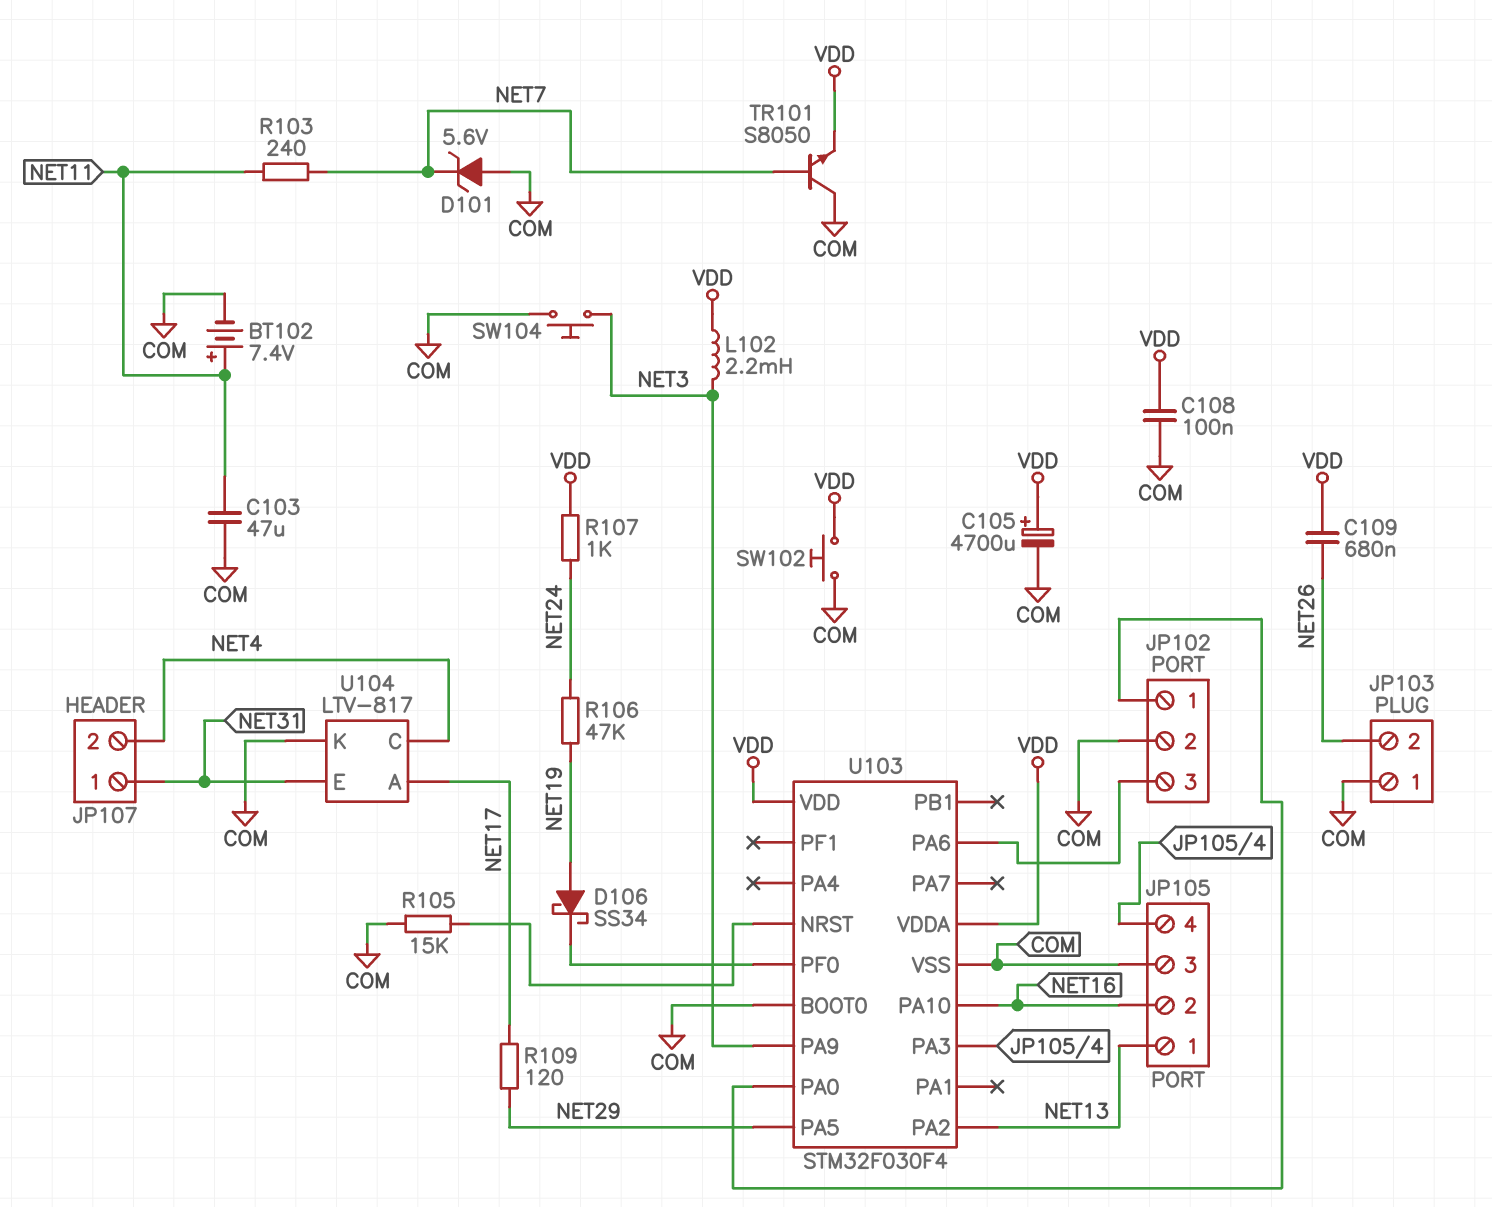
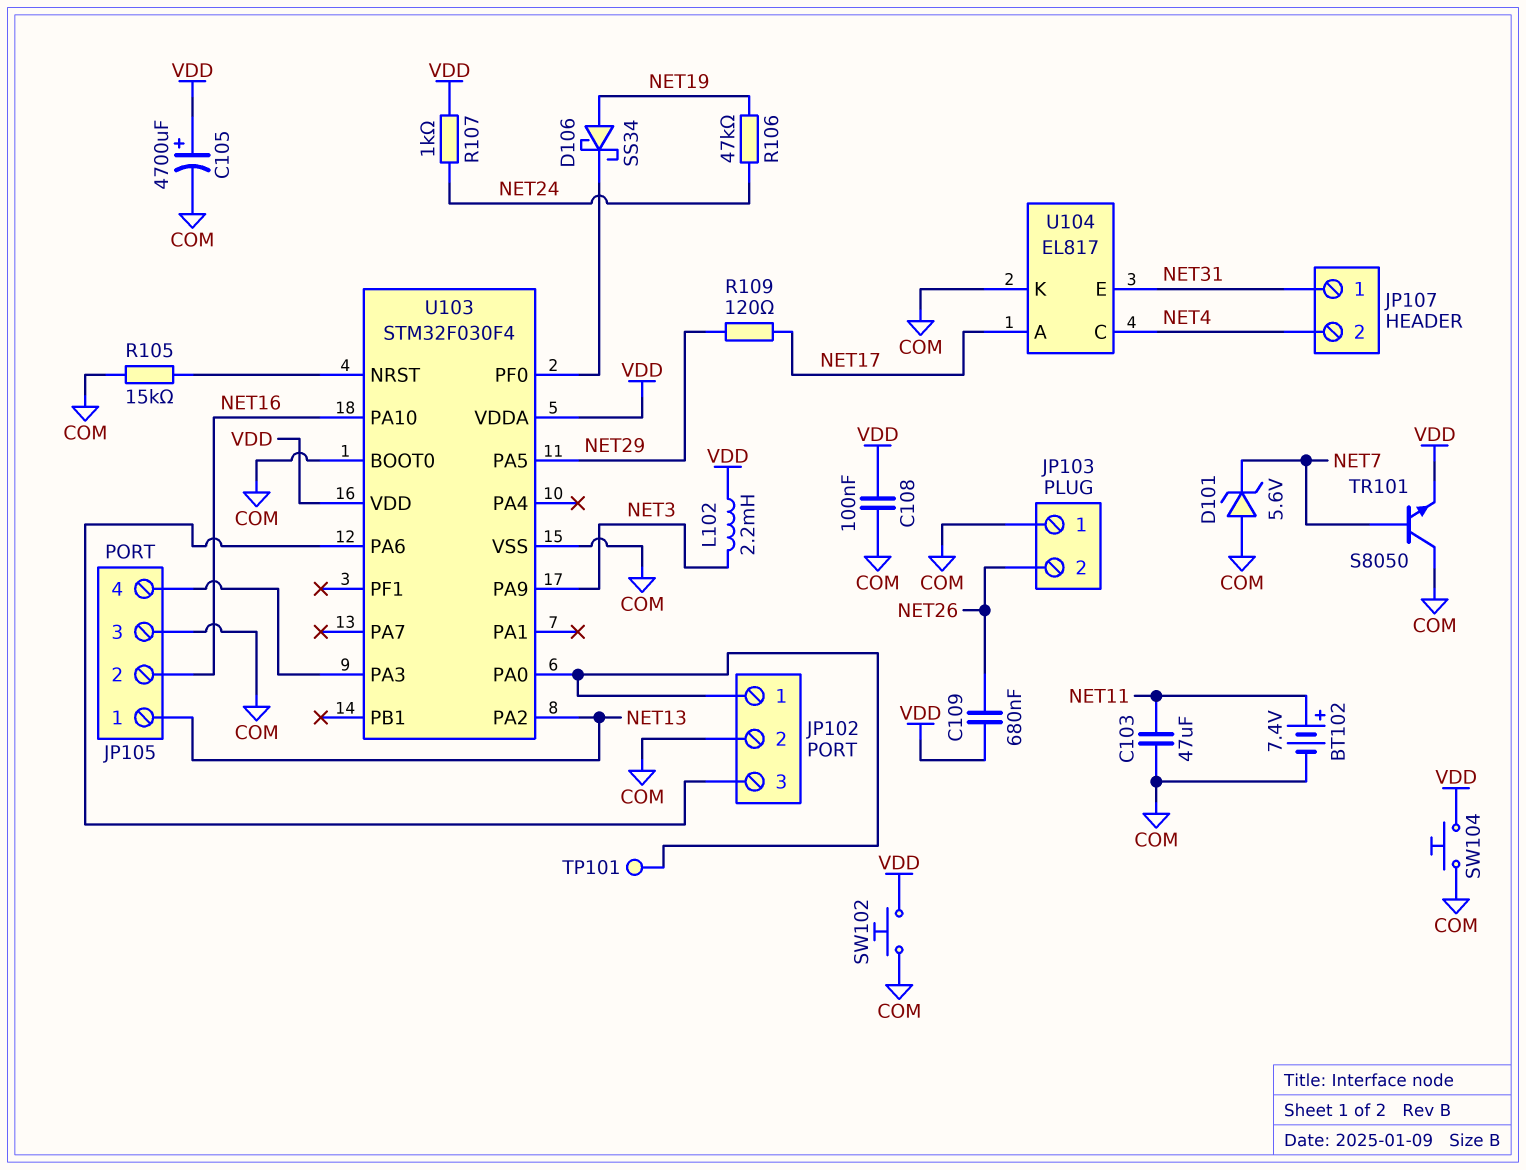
R103: 240 (NET7, NET11) -> none
SW104: button (COM, NET3) -> button (COM, VDD)
TP101: none -> test point (JP102/1)
U104: LTV-817 -> EL817

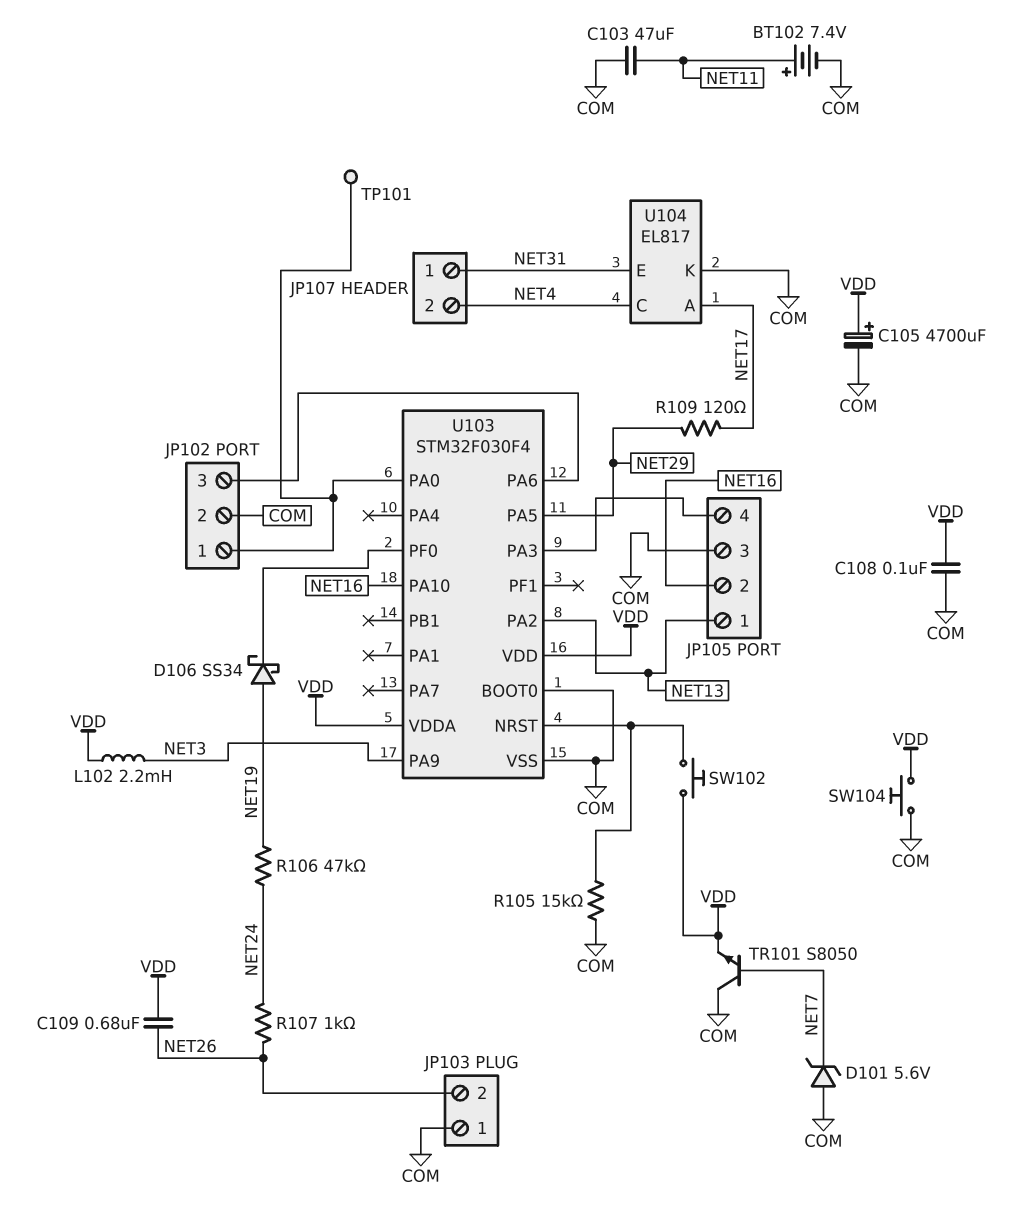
R107: 1k (NET24, VDD) -> 1k (NET24, NET26)
SW102: button (COM, VDD) -> button (U103/NRST, VDD)

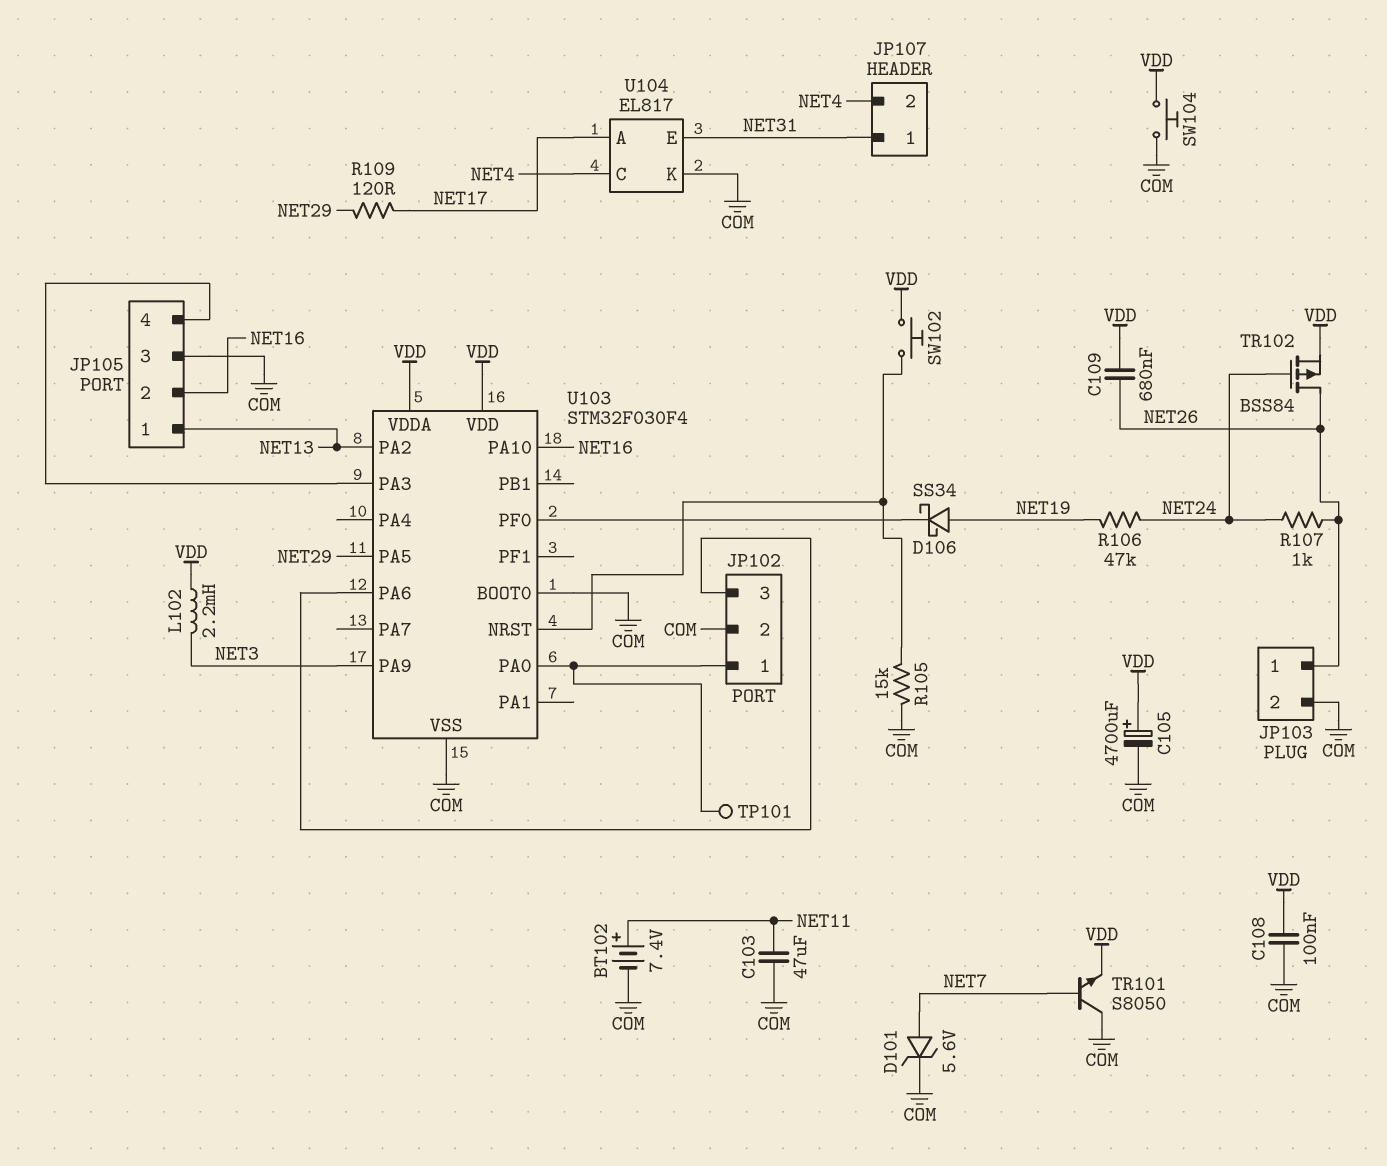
D101: zener 5.6V (A COM, K NET7) -> zener 5.6V (A NET7, K COM)
JP103 pin 1: COM -> NET26
JP103 pin 2: NET26 -> COM
TR102: none -> PMOS BSS84 (G NET24, D NET26, S VDD)

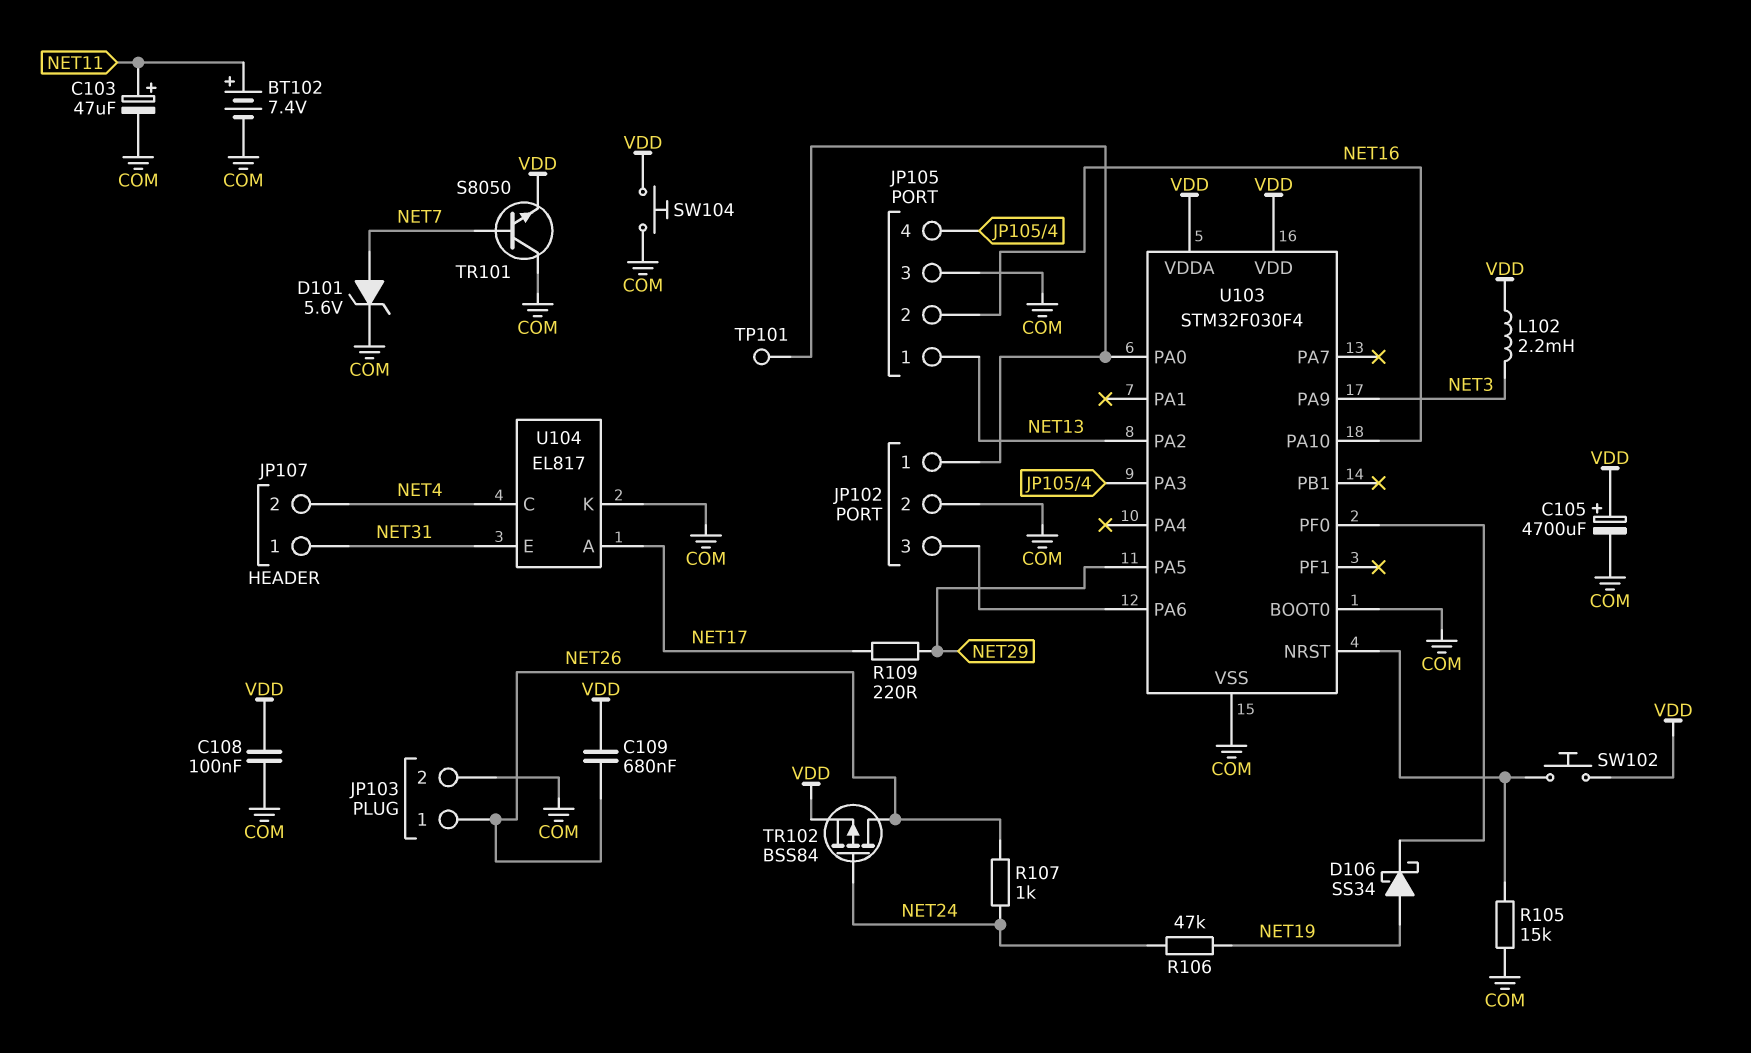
C103: 47uF (COM, NET11) -> 47uF (plus NET11, minus COM)
R109: 120 (NET17, NET29) -> 220 (NET17, NET29)

